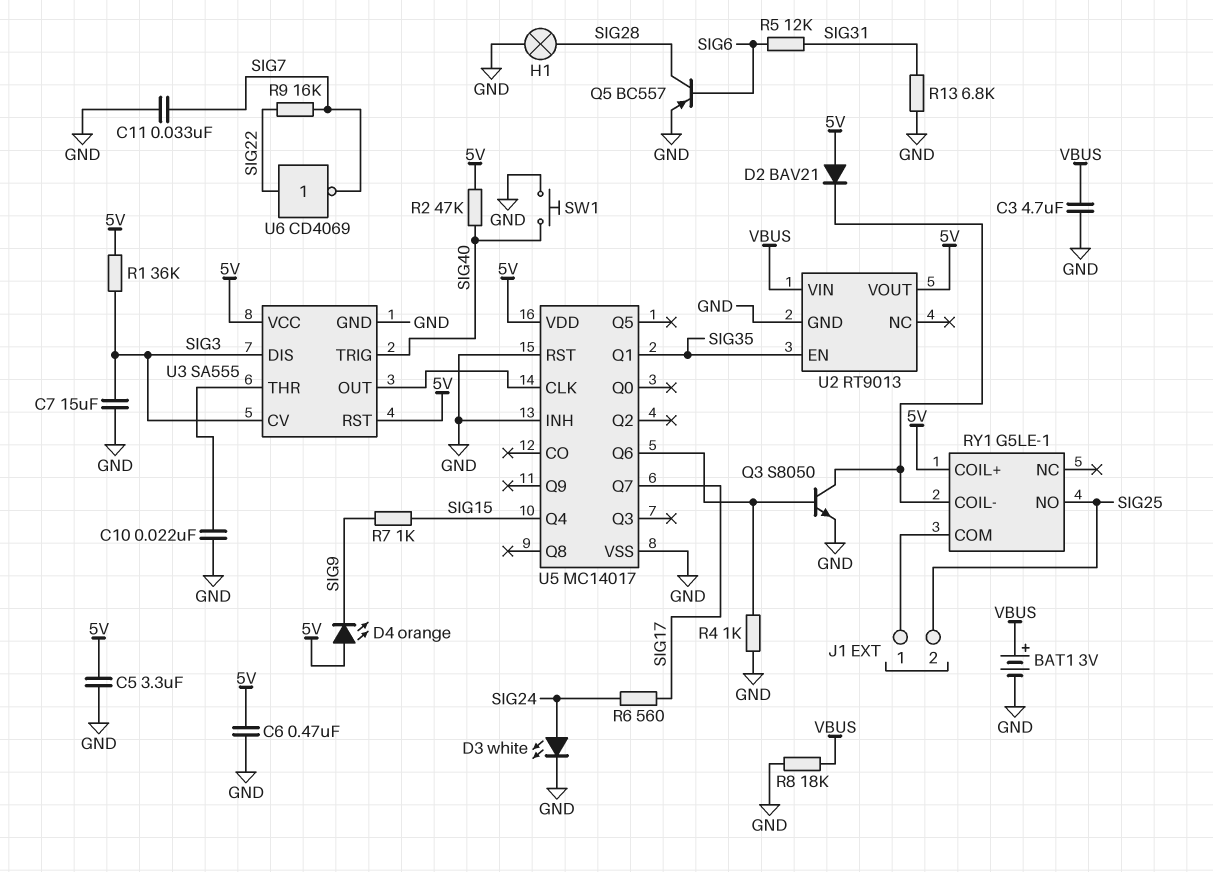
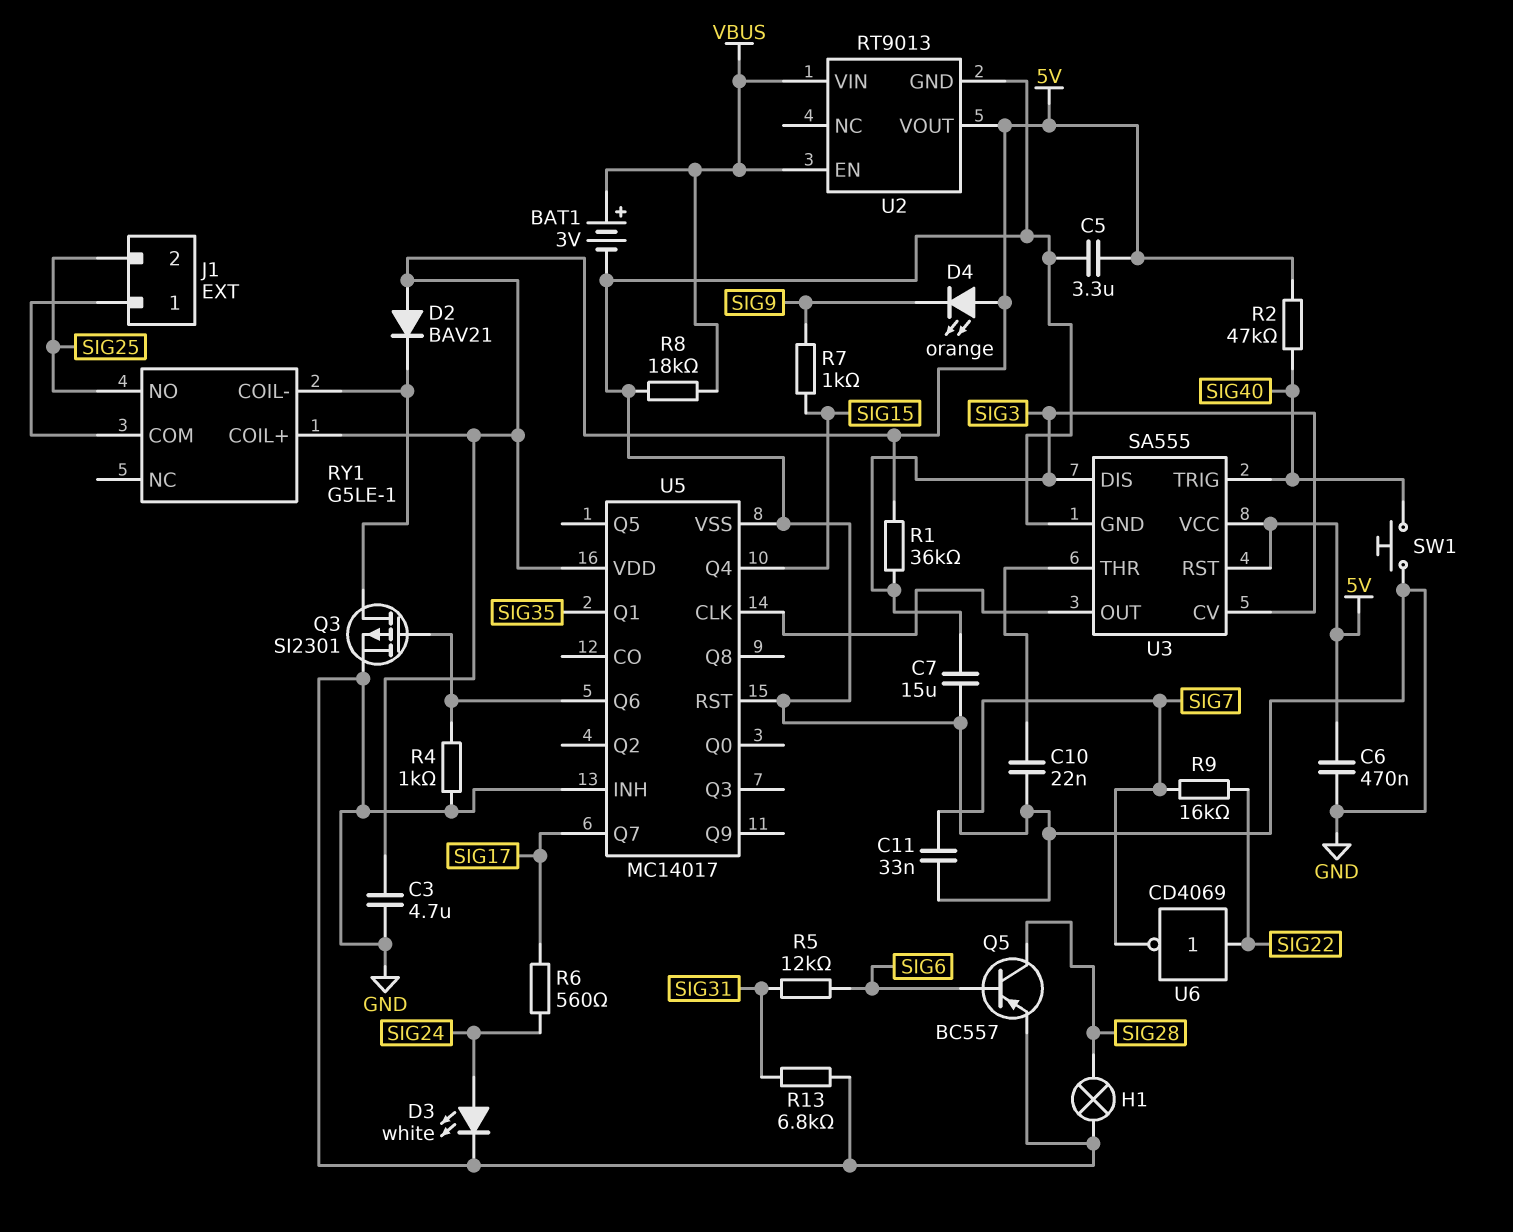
C3: 4.7uF (GND, VBUS) -> 4.7uF (5V, GND)
Q3: NPN S8050 (B U5/Q6, C RY1/COIL-, E GND) -> PMOS SI2301 (G U5/Q6, D RY1/COIL-, S GND)
U2 pin EN: SIG35 -> VBUS

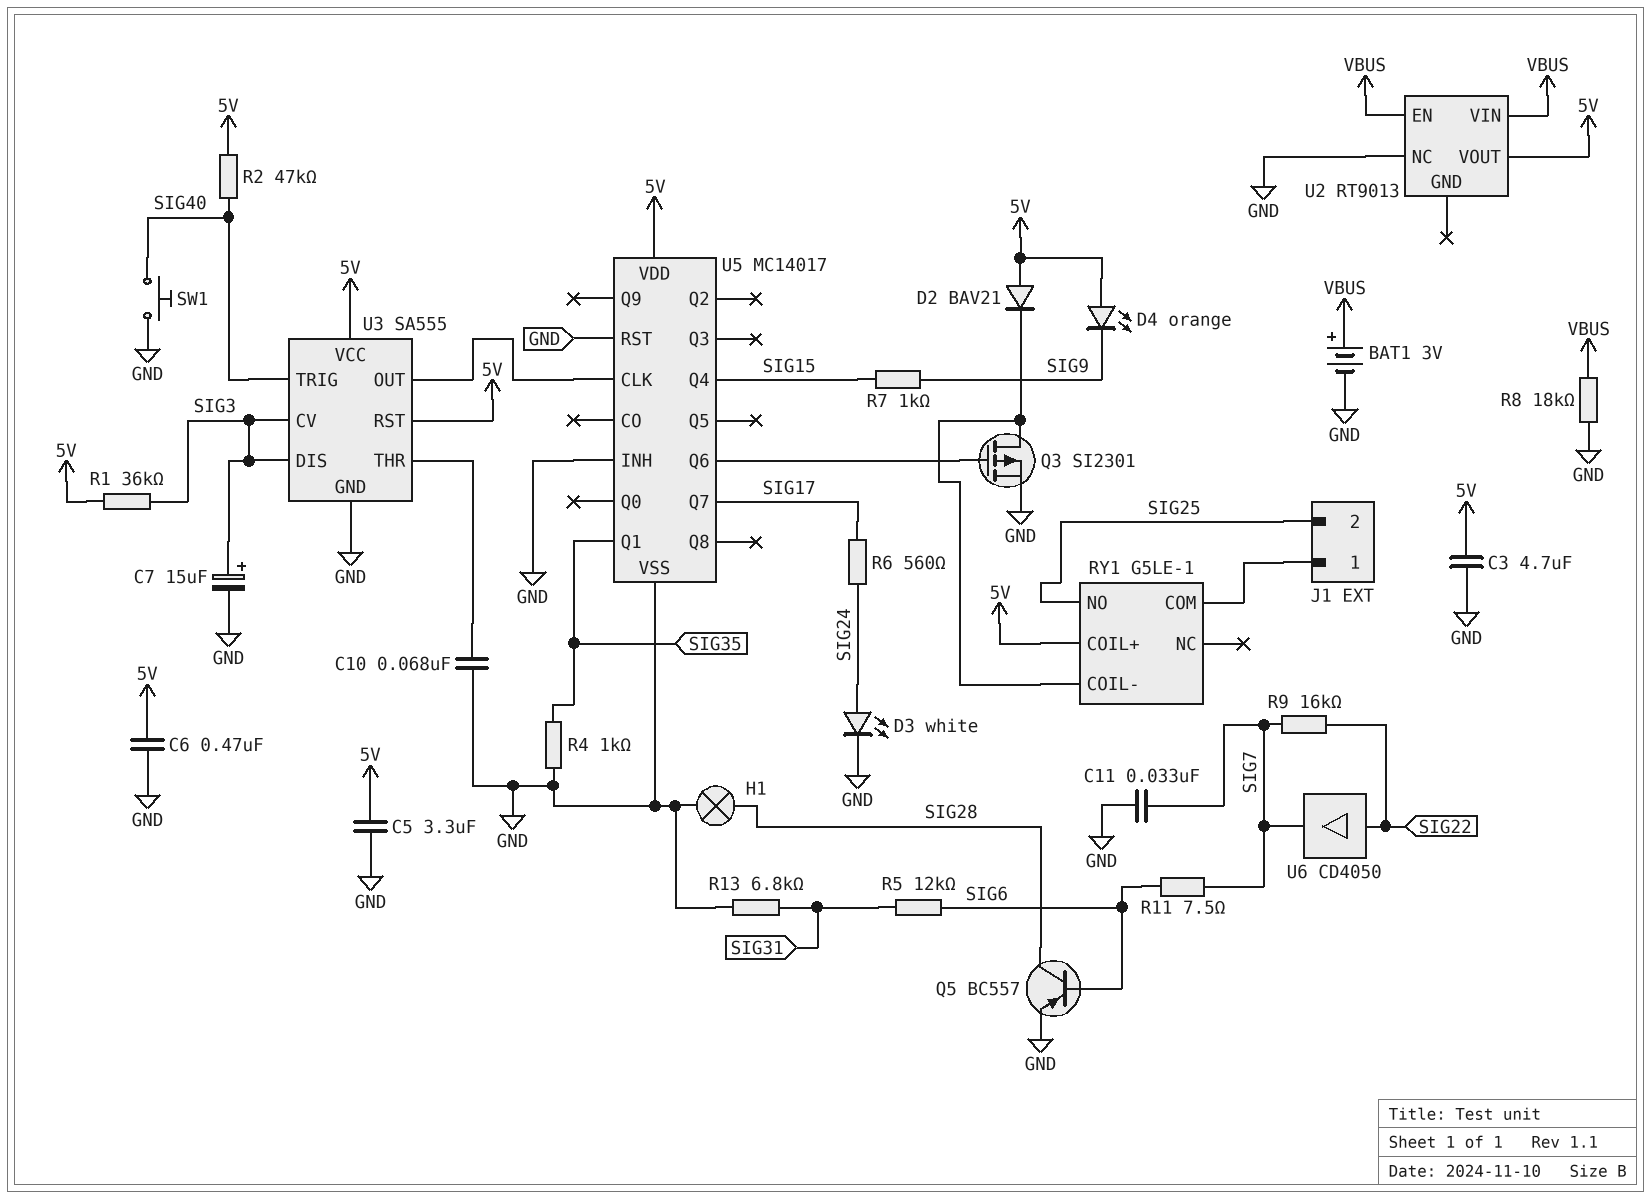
C7: 15uF (GND, SIG3) -> 15uF (plus SIG3, minus GND)
C10: 22nF (GND, U3/THR) -> 68nF (GND, U3/THR)
R4: 1k (GND, U5/Q6) -> 1k (GND, SIG35)
R11: none -> 7.5 (SIG6, SIG7)
U2 pin GND: GND -> none
U2 pin NC: none -> GND
U6: NOT CD4069 (in SIG22, out SIG7) -> buffer CD4050 (in SIG22, out SIG7)

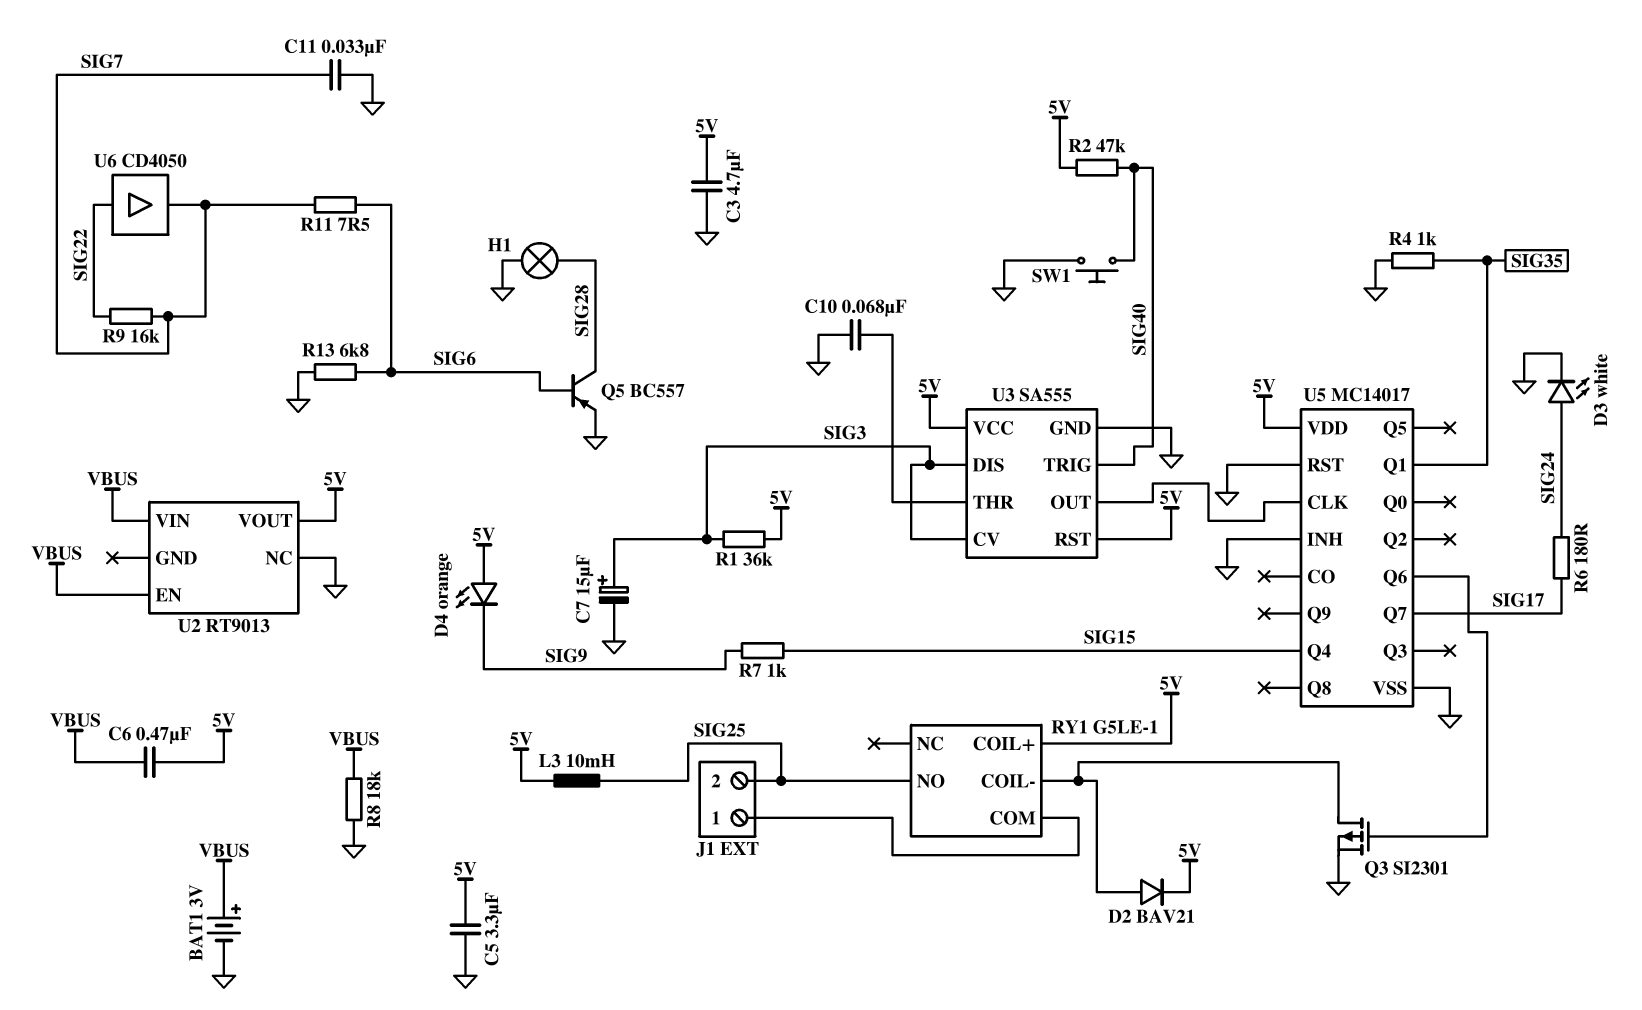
C6: 470nF (5V, GND) -> 470nF (5V, VBUS)
D2: diode BAV21 (A 5V, K RY1/COIL-) -> diode BAV21 (A RY1/COIL-, K 5V)
L3: none -> 10mH (5V, SIG25)
R5: 12k (SIG6, SIG31) -> none
R6: 560 (SIG17, SIG24) -> 180 (SIG17, SIG24)
R13: 6.8k (GND, SIG31) -> 6.8k (GND, SIG6)

